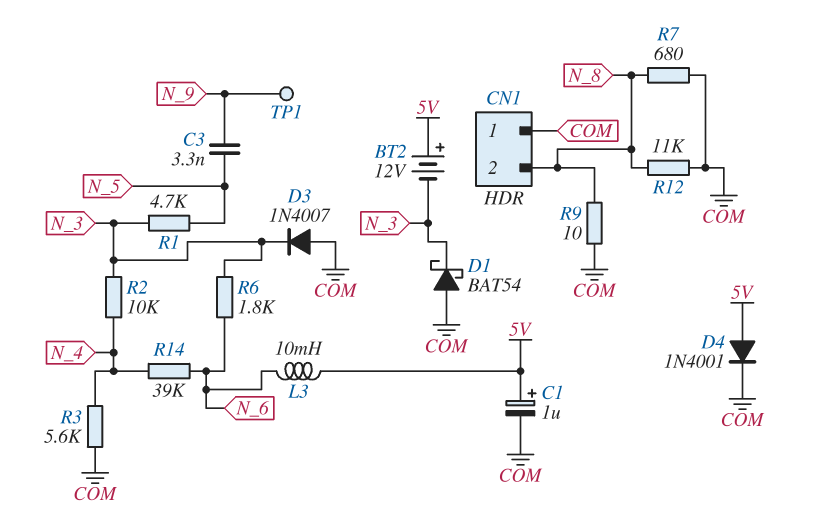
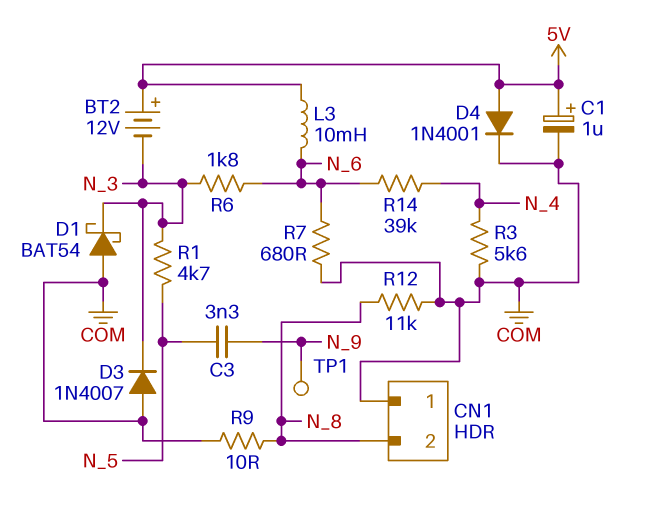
R2: 10k (N_3, N_4) -> none
R7: 680 (COM, N_8) -> 680 (COM, N_6)

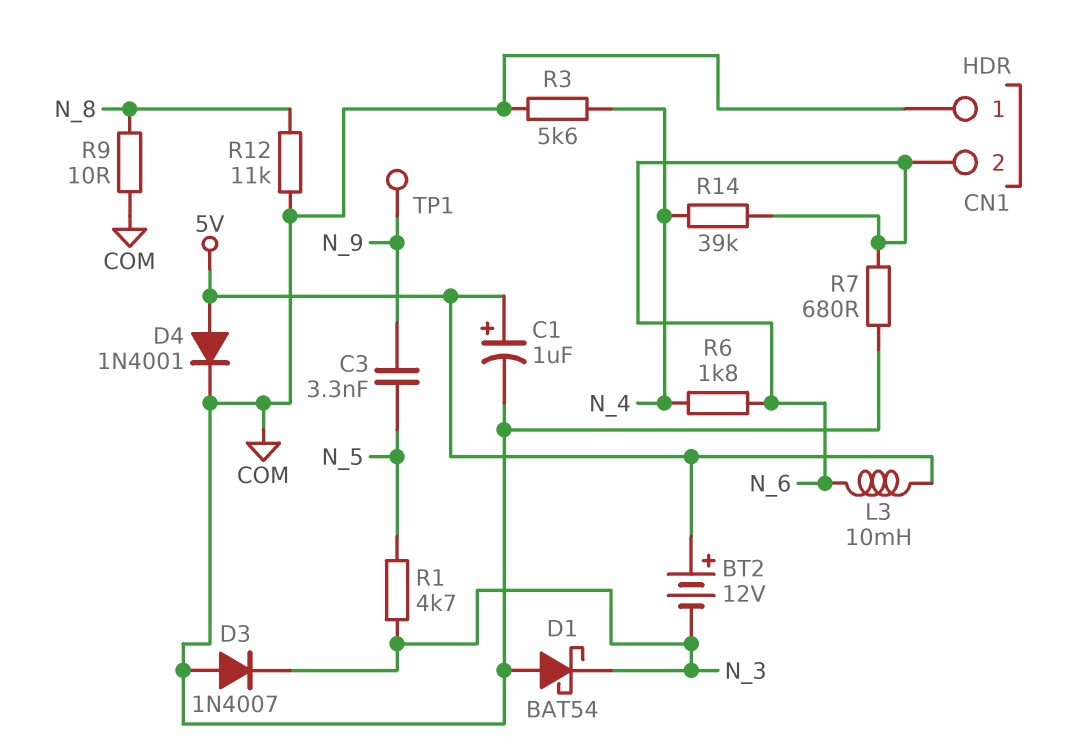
CN1 pin 2: N_8 -> N_6
R6: 1.8k (N_3, N_6) -> 1.8k (N_4, N_6)

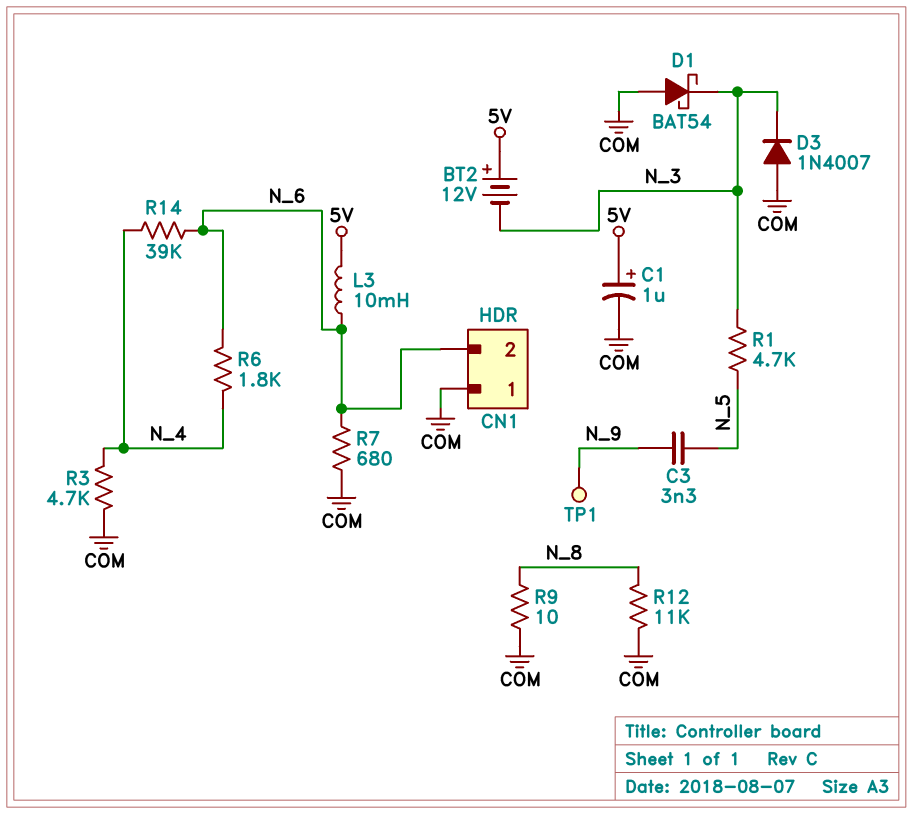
D4: diode 1N4001 (A 5V, K COM) -> none
R3: 5.6k (COM, N_4) -> 4.7k (COM, N_4)

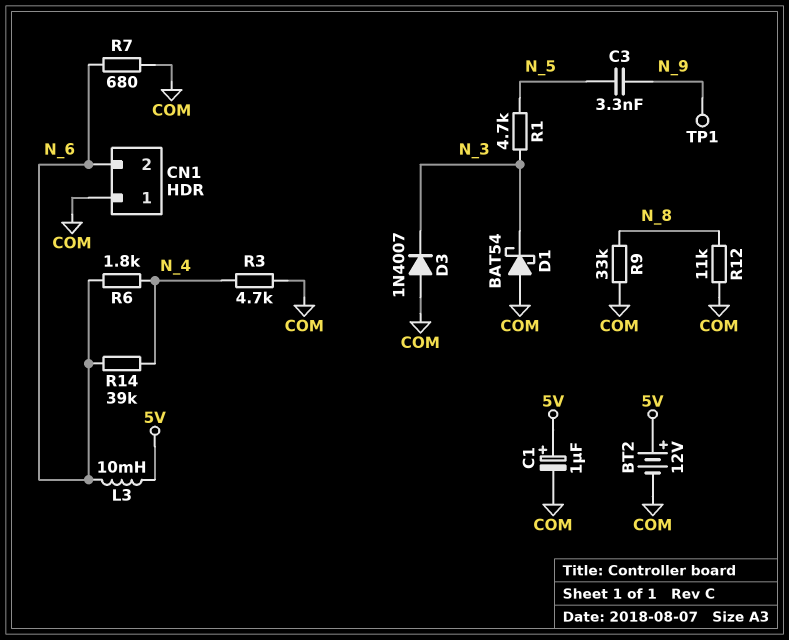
BT2: 12V (plus 5V, minus N_3) -> 12V (plus 5V, minus COM)
R9: 10 (COM, N_8) -> 33k (COM, N_8)

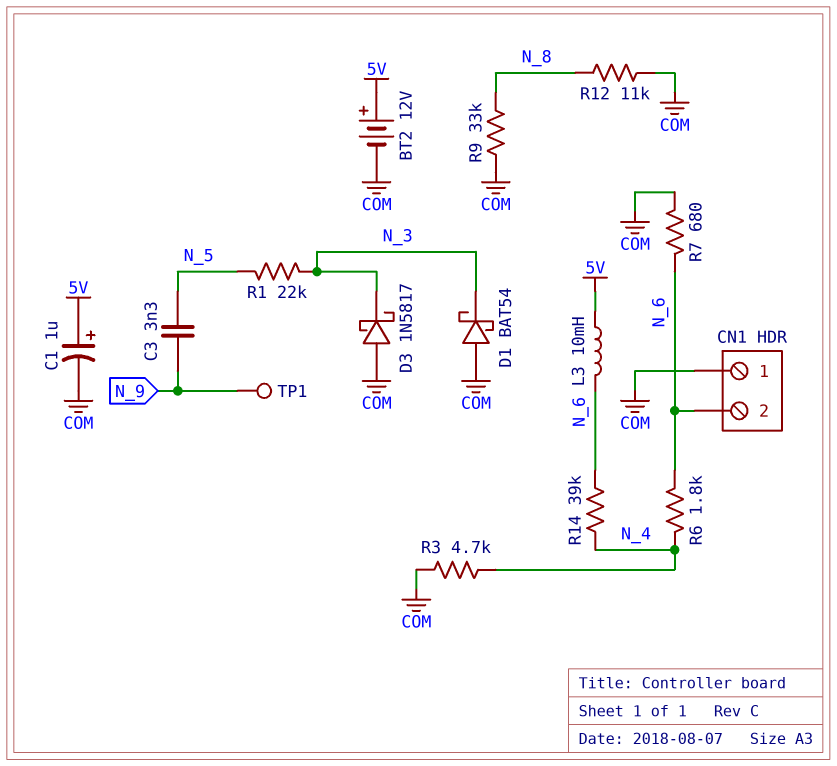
D3: diode 1N4007 (A COM, K N_3) -> schottky 1N5817 (A COM, K N_3)
R1: 4.7k (N_3, N_5) -> 22k (N_3, N_5)

